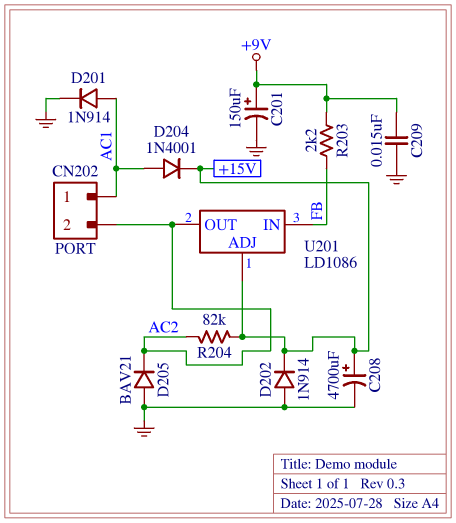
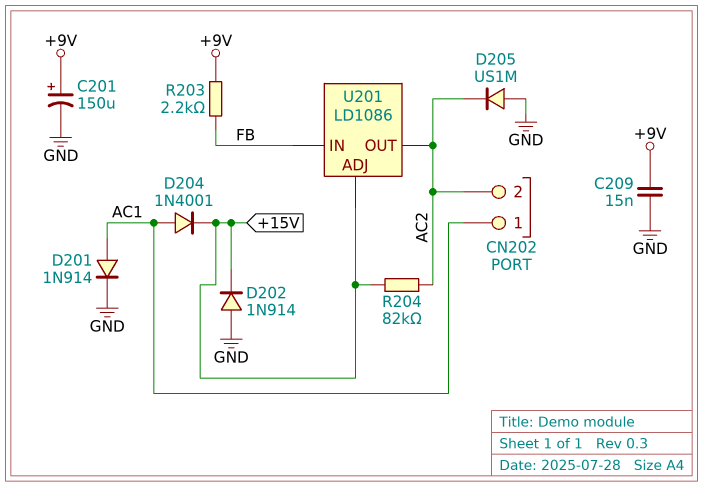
C208: 4700uF (plus +15V, minus GND) -> none
D205: diode BAV21 (A GND, K AC2) -> diode US1M (A GND, K AC2)

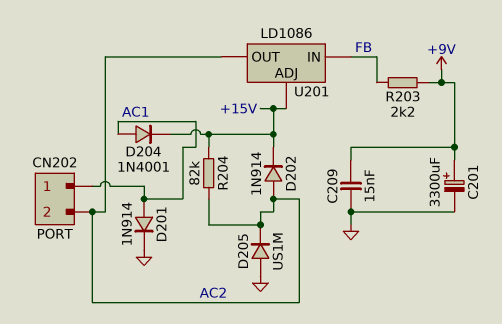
C201: 150uF (plus +9V, minus GND) -> 3300uF (plus +9V, minus GND)
D202: diode 1N914 (A GND, K +15V) -> diode 1N914 (A AC2, K +15V)

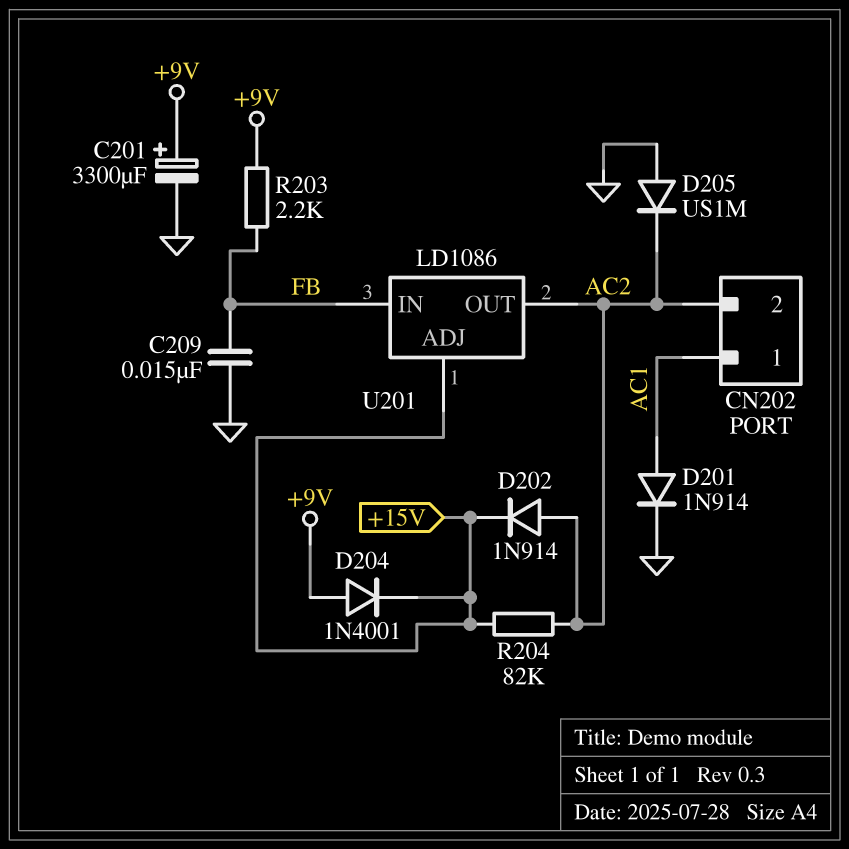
C209: 15nF (+9V, GND) -> 15nF (FB, GND)
D204: diode 1N4001 (A AC1, K +15V) -> diode 1N4001 (A +9V, K +15V)

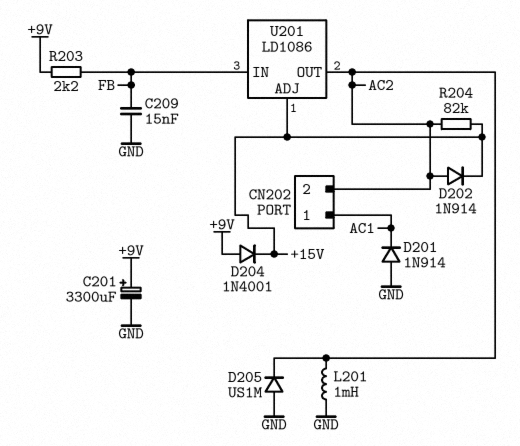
D201: diode 1N914 (A AC1, K GND) -> diode 1N914 (A GND, K AC1)
L201: none -> 1mH (AC2, GND)

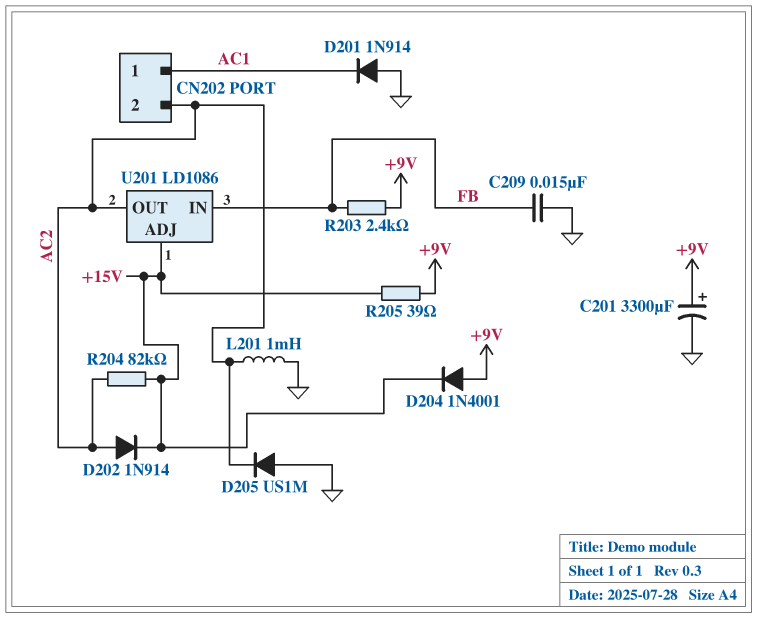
R203: 2.2k (+9V, FB) -> 2.4k (+9V, FB)
R205: none -> 39 (+9V, +15V)

